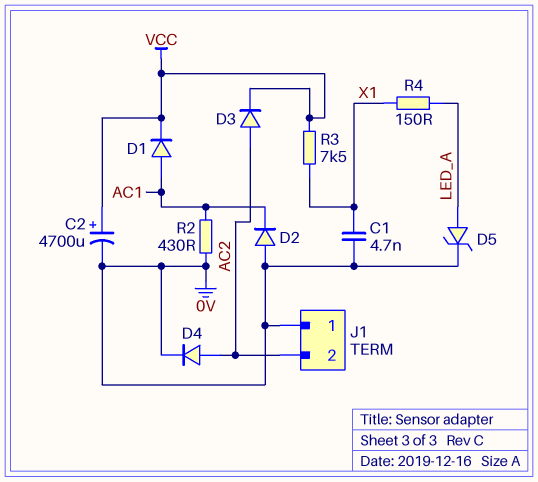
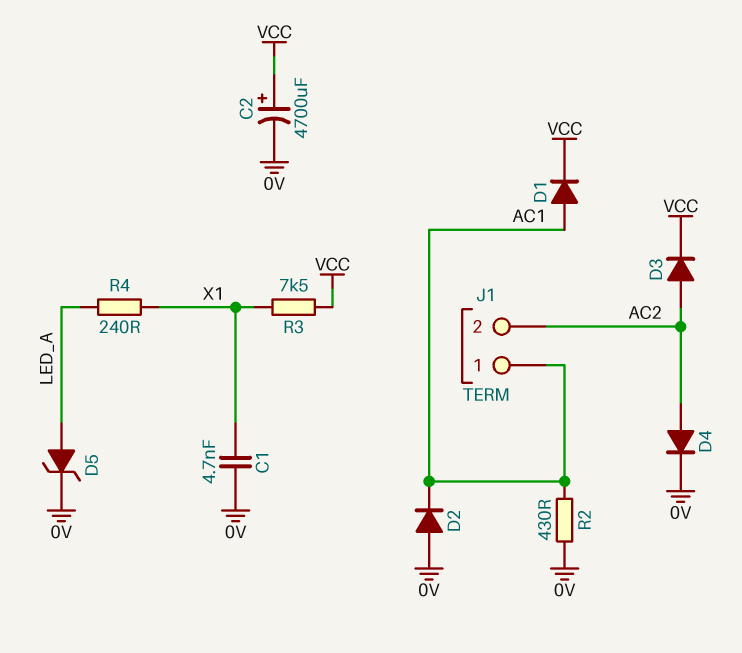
J1 pin 1: 0V -> AC1
R4: 150 (LED_A, X1) -> 240 (LED_A, X1)

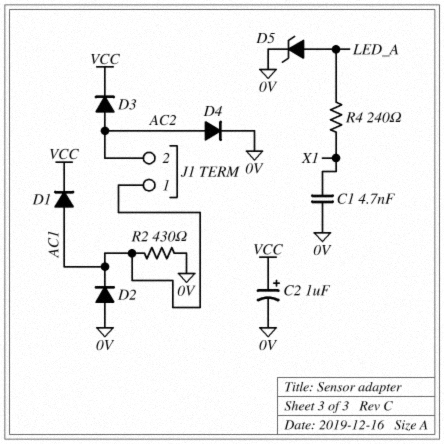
C2: 4700uF (plus VCC, minus 0V) -> 1uF (plus VCC, minus 0V)
R3: 7.5k (VCC, X1) -> none

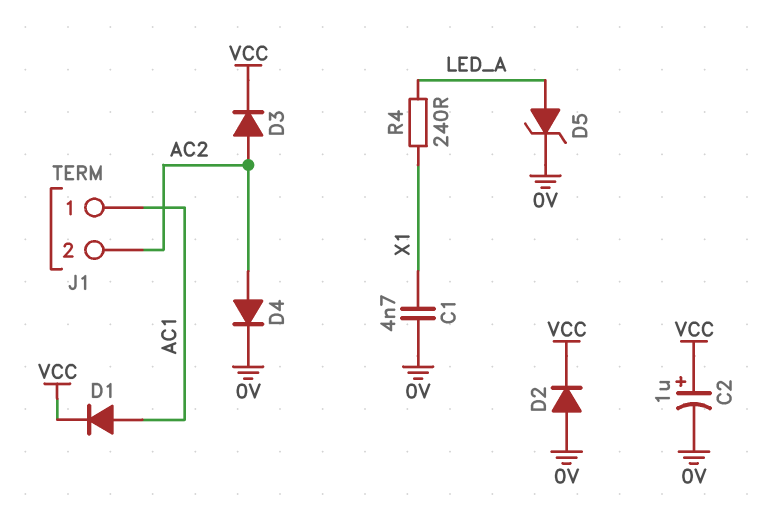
D2: diode (A 0V, K AC1) -> diode (A 0V, K VCC)
R2: 430 (0V, AC1) -> none

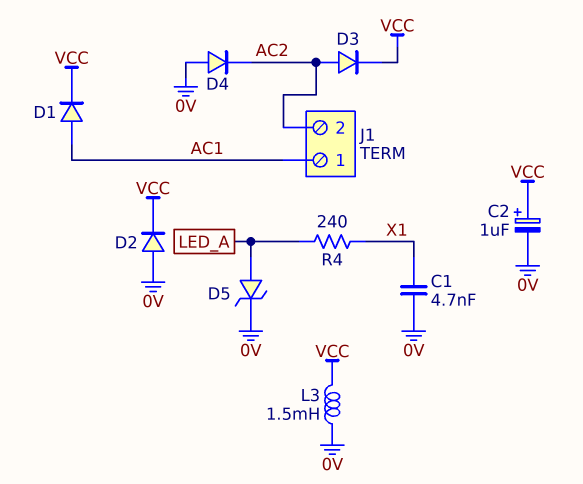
D4: diode (A AC2, K 0V) -> diode (A 0V, K AC2)
L3: none -> 1.5mH (0V, VCC)

